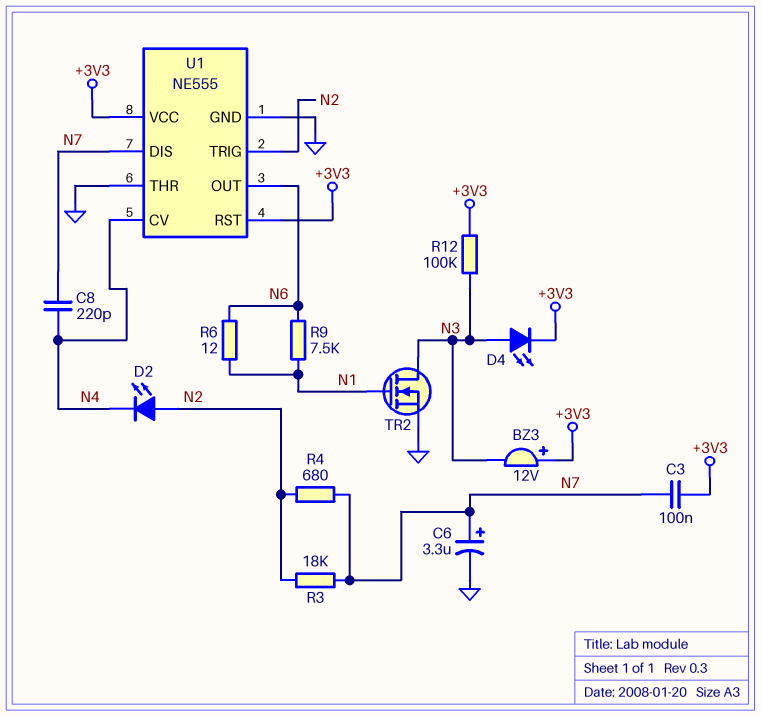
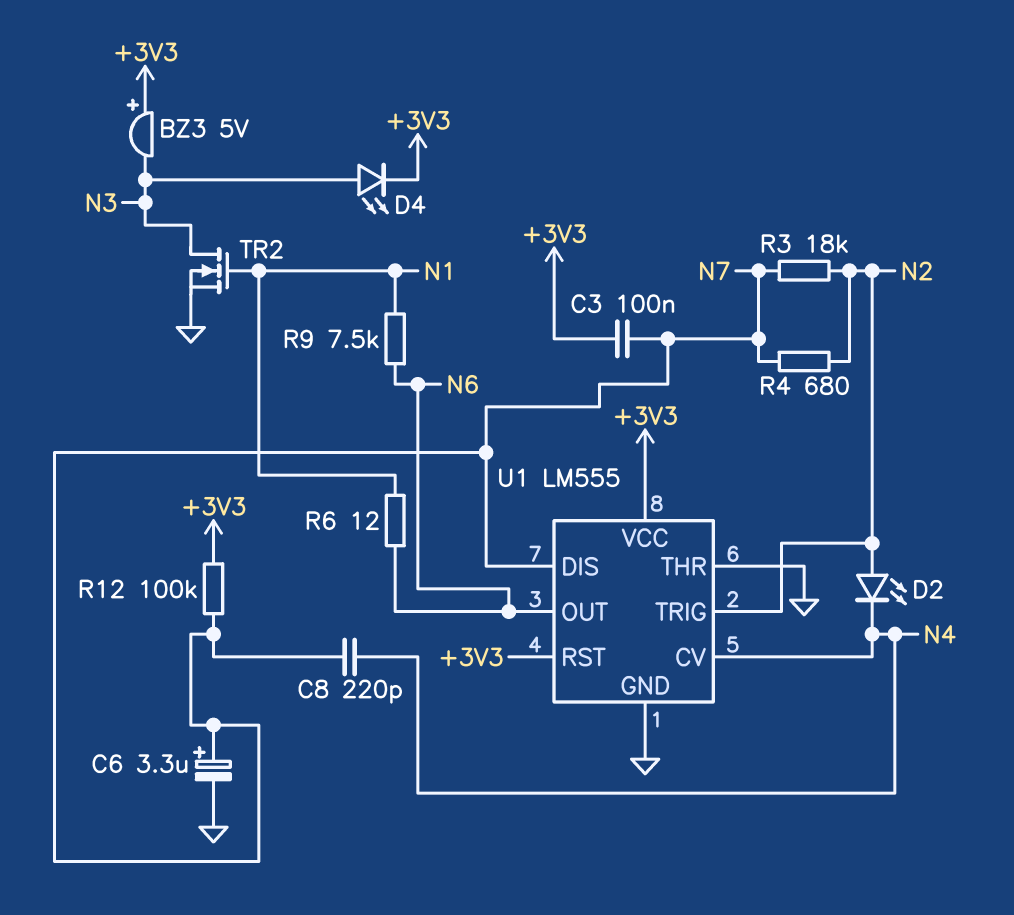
BZ3: buzzer 12V (plus +3V3, minus N3) -> buzzer 5V (plus +3V3, minus N3)
R12: 100k (+3V3, N3) -> 100k (+3V3, N7)
U1: NE555 -> LM555

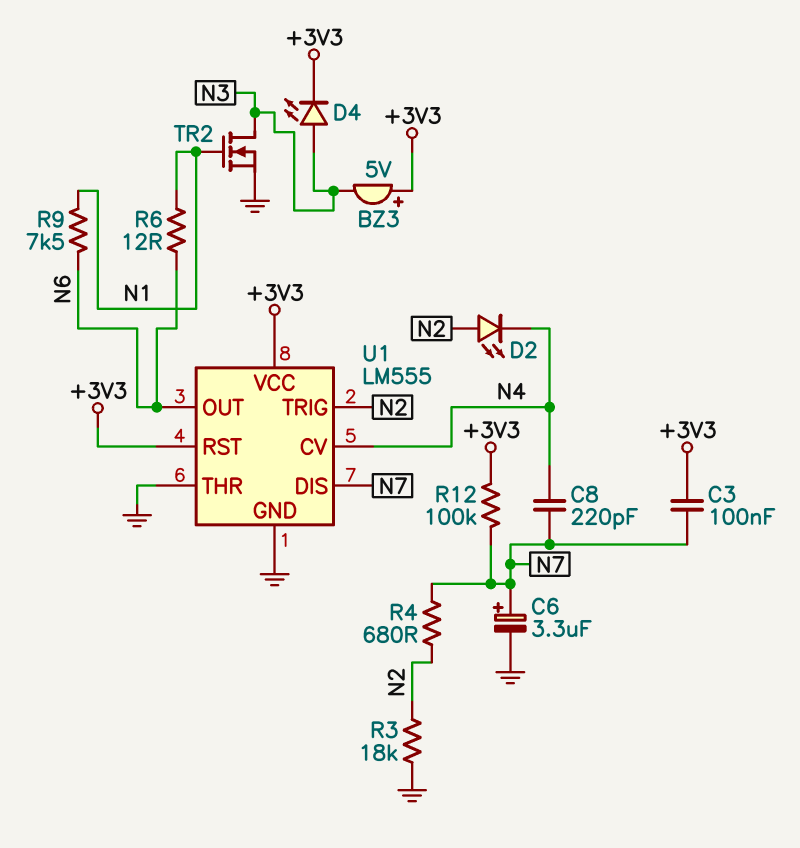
R3: 18k (N2, N7) -> 18k (GND, N2)

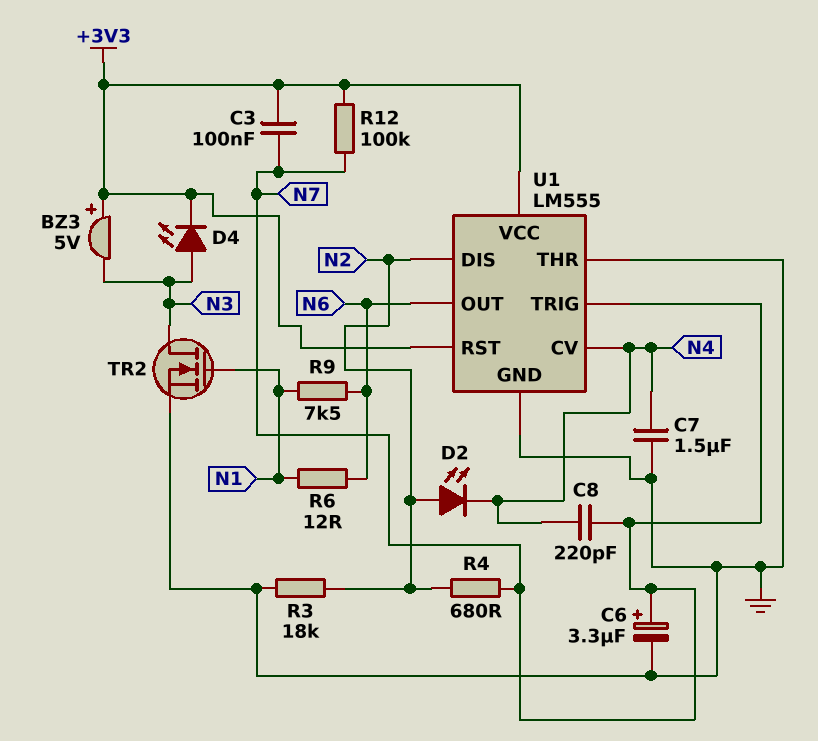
C7: none -> 1.5uF (GND, N4)
U1 pin DIS: N7 -> N2
U1 pin TRIG: N2 -> N7

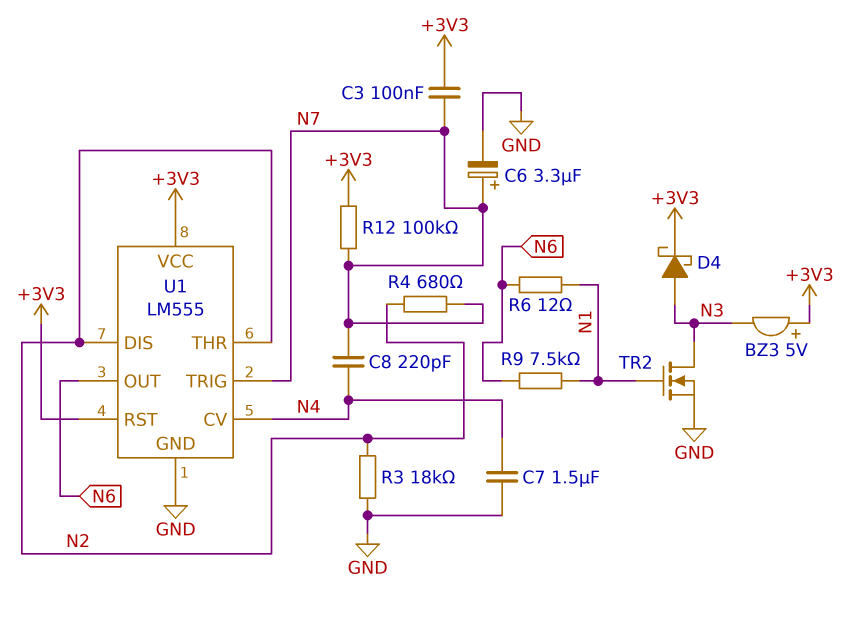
D2: LED (A N2, K N4) -> none
D4: LED (A N3, K +3V3) -> schottky (A N3, K +3V3)
U1 pin THR: GND -> N2

